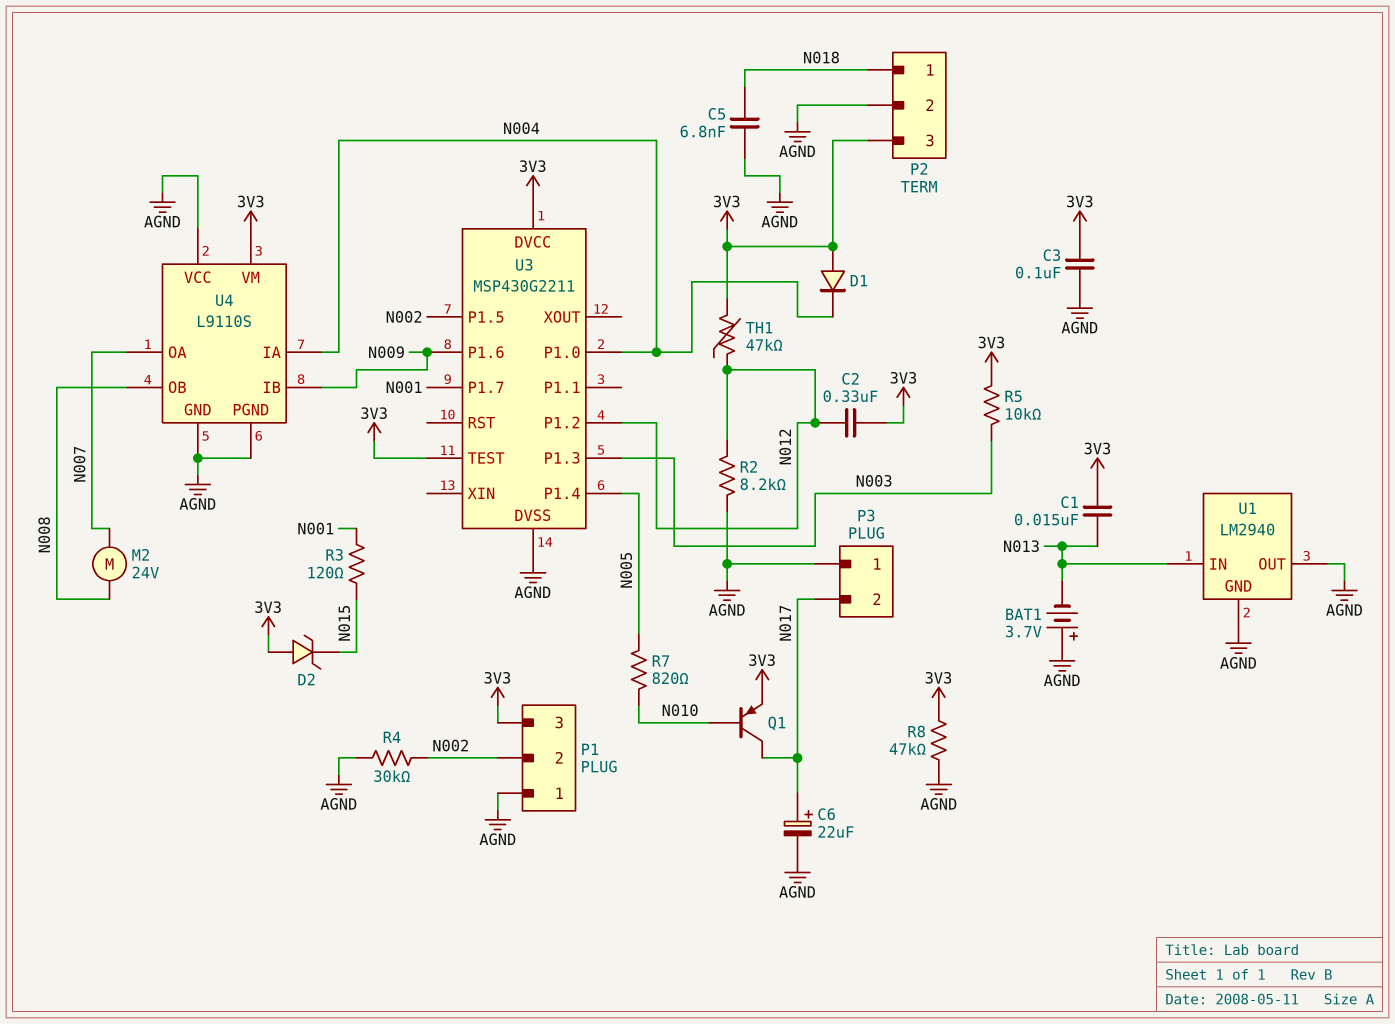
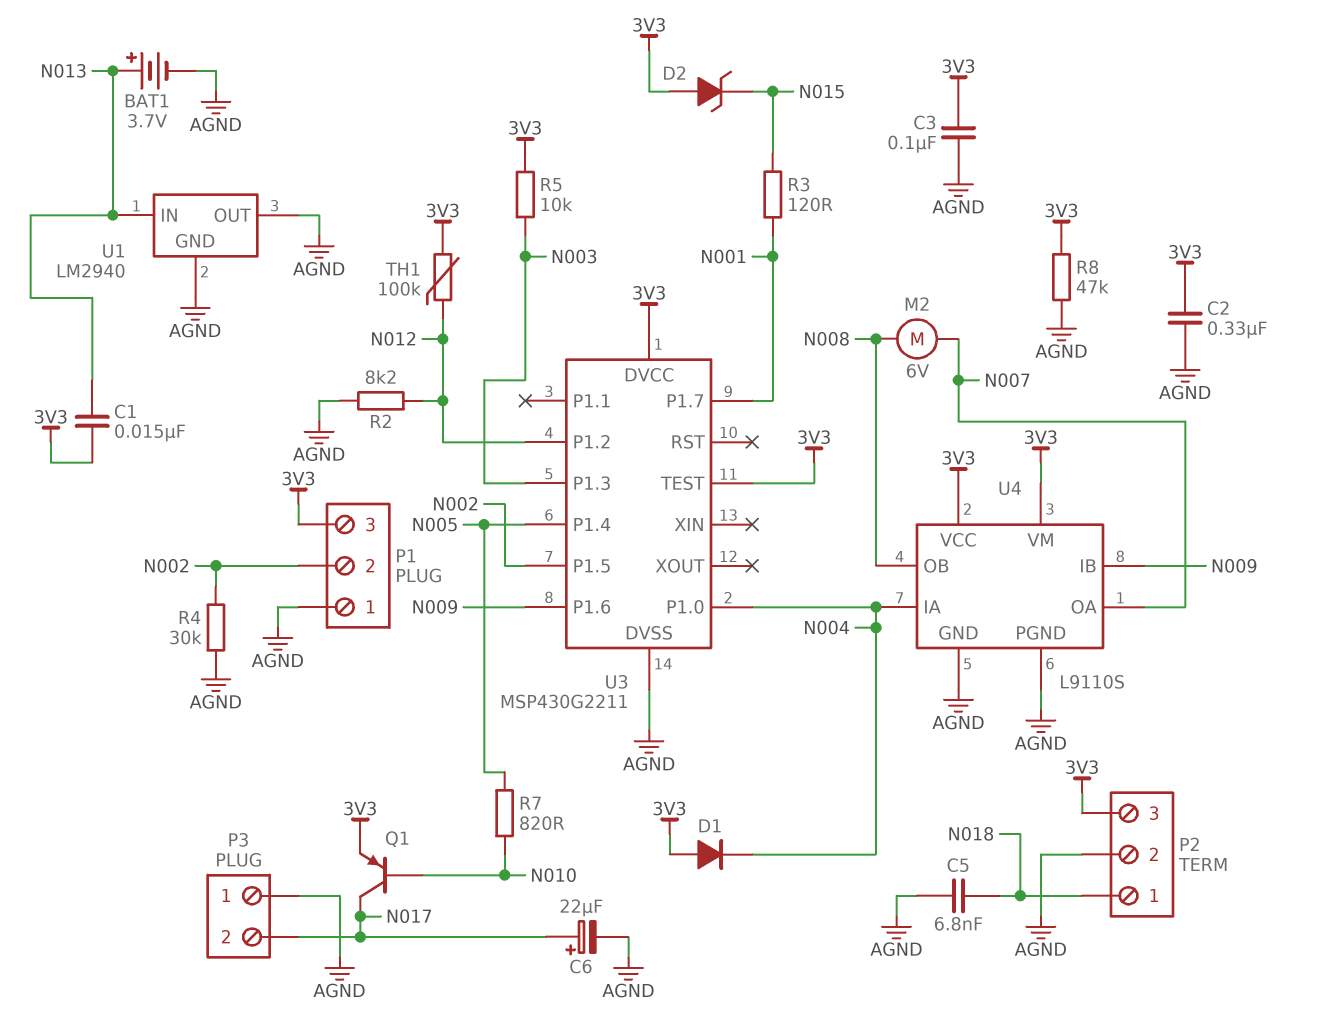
BAT1: 3.7V (plus AGND, minus N013) -> 3.7V (plus N013, minus AGND)
C2: 330nF (3V3, N012) -> 330nF (3V3, AGND)
M2: motor 24V (N007, N008) -> motor 6V (N007, N008)
TH1: 47k (3V3, N012) -> 100k (3V3, N012)
U4 pin VCC: AGND -> 3V3

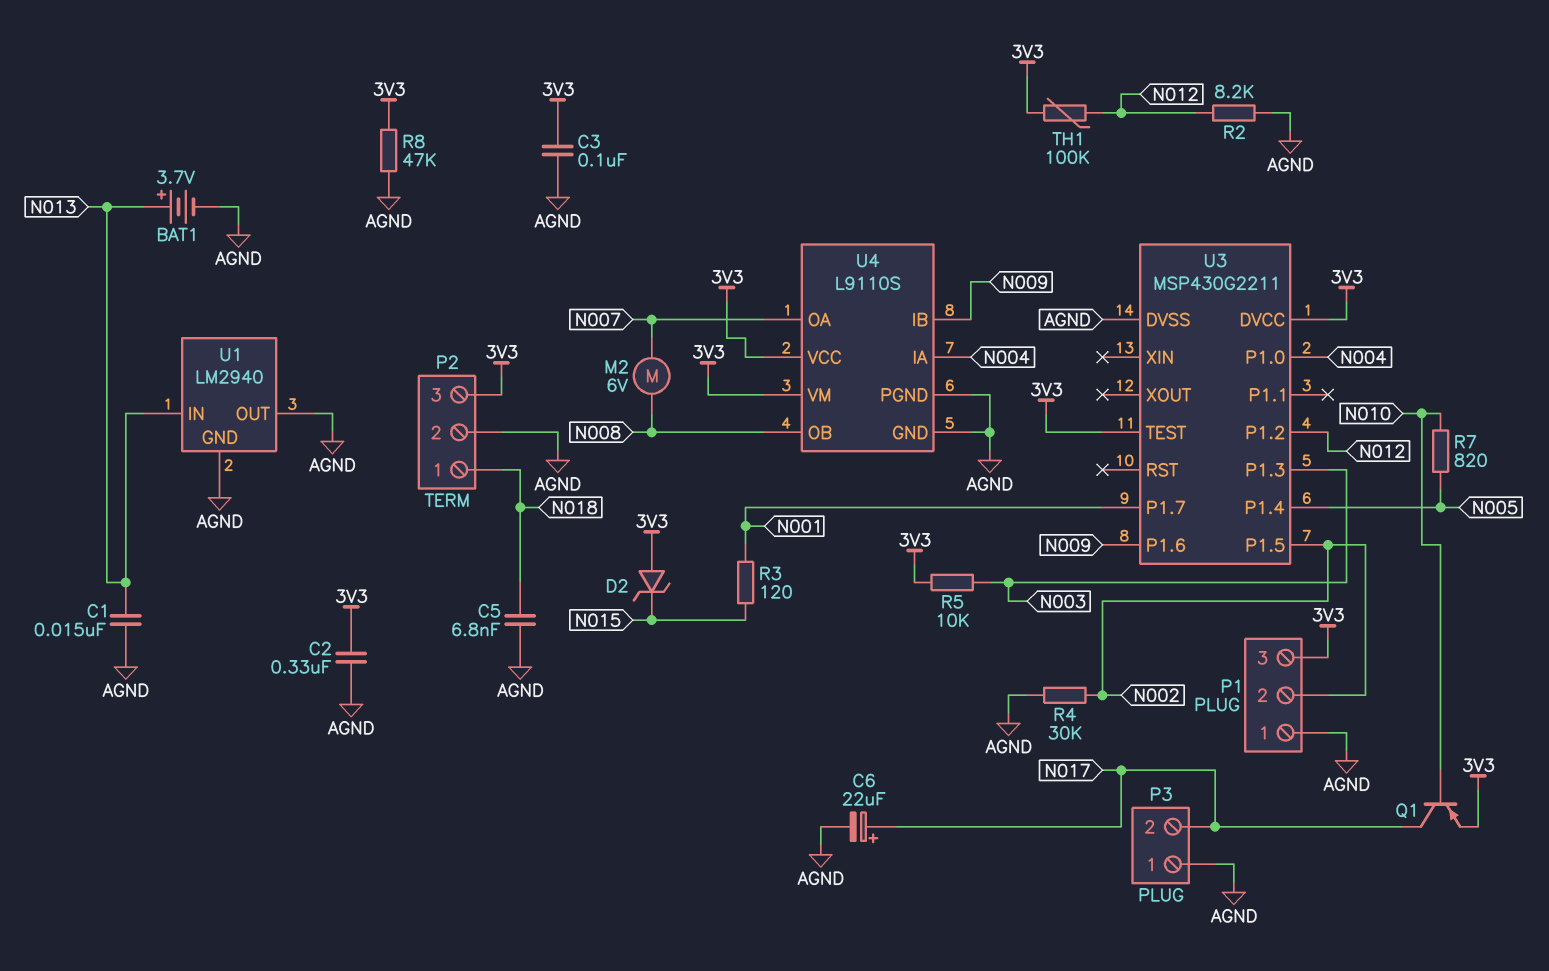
C1: 15nF (3V3, N013) -> 15nF (AGND, N013)
D1: diode (A 3V3, K N004) -> none

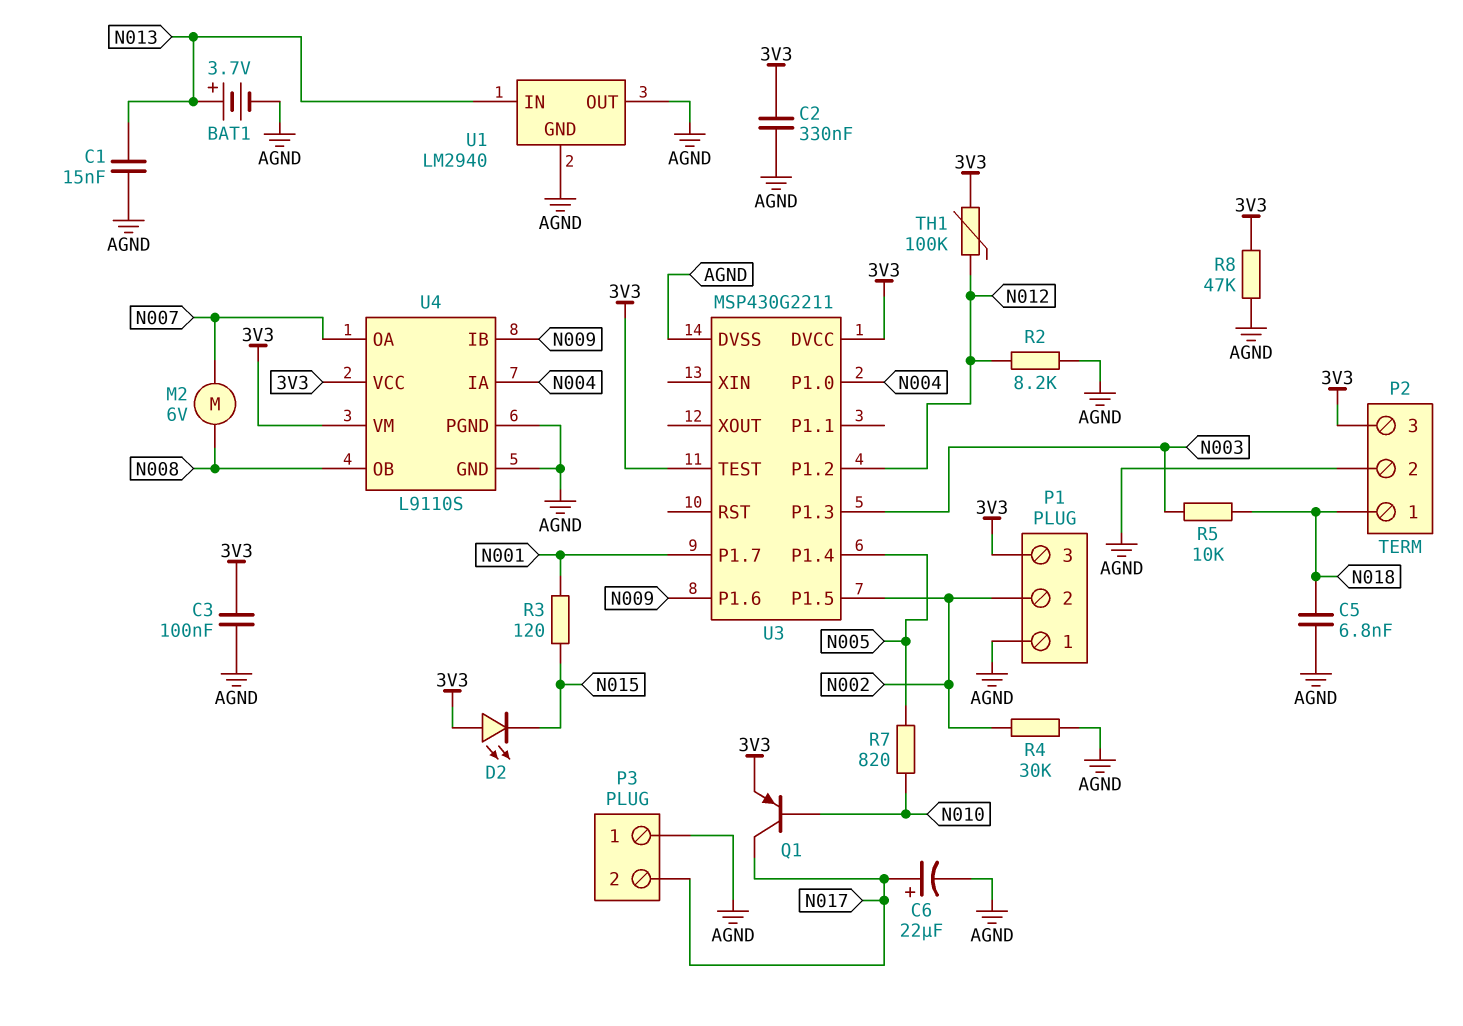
D2: zener (A 3V3, K N015) -> LED (A 3V3, K N015)
R5: 10k (3V3, N003) -> 10k (N003, N018)

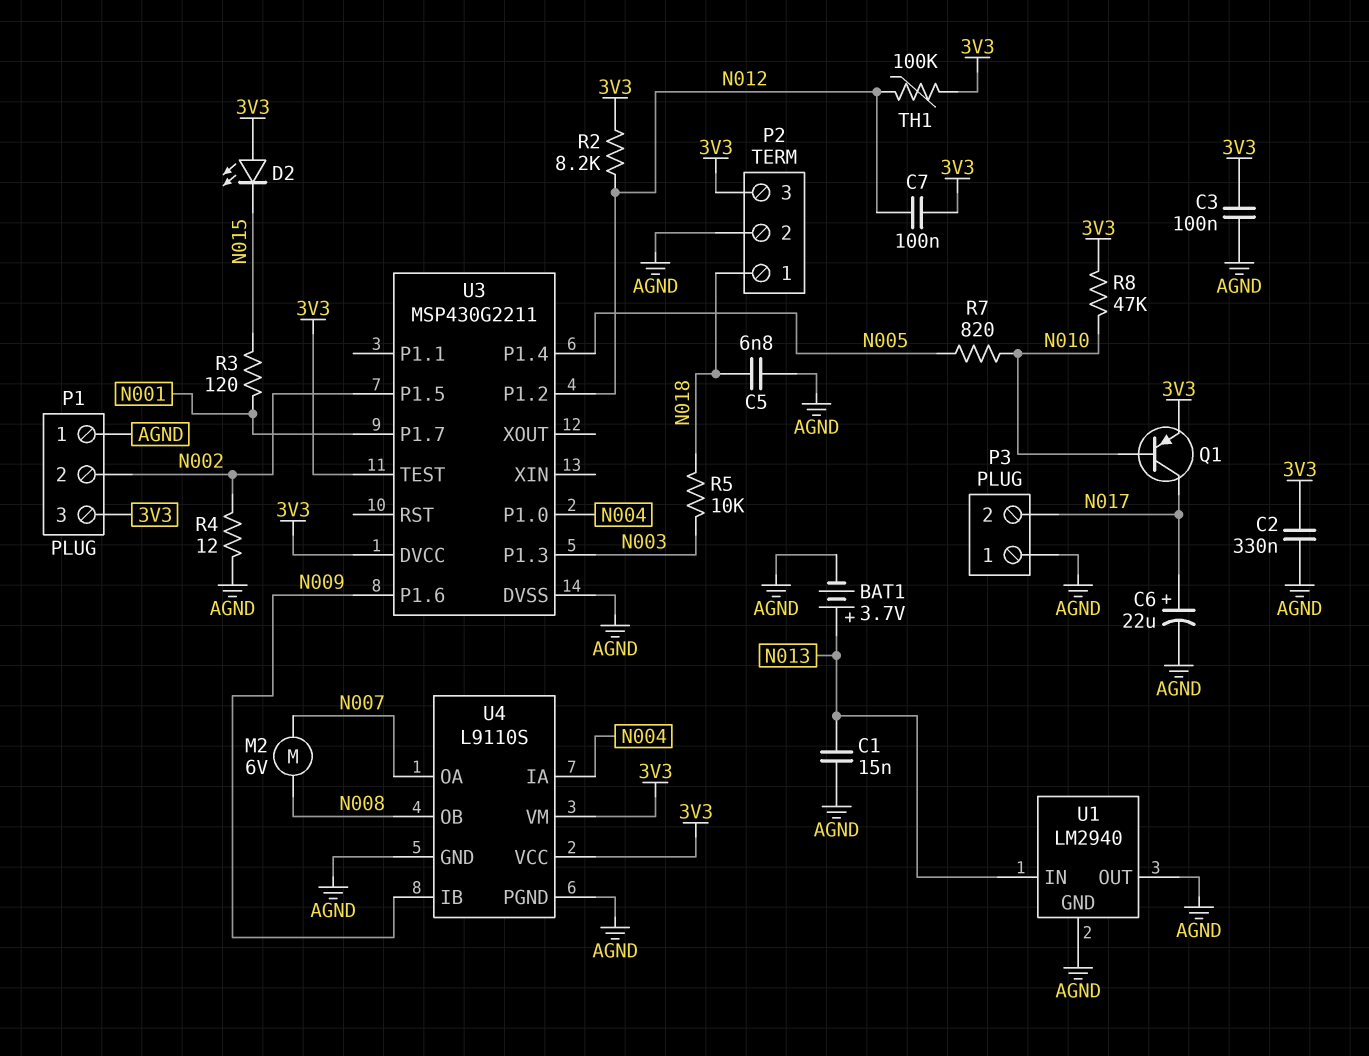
C7: none -> 100nF (3V3, N012)
R2: 8.2k (AGND, N012) -> 8.2k (3V3, N012)
R4: 30k (AGND, N002) -> 12 (AGND, N002)
R8: 47k (3V3, AGND) -> 47k (3V3, N010)

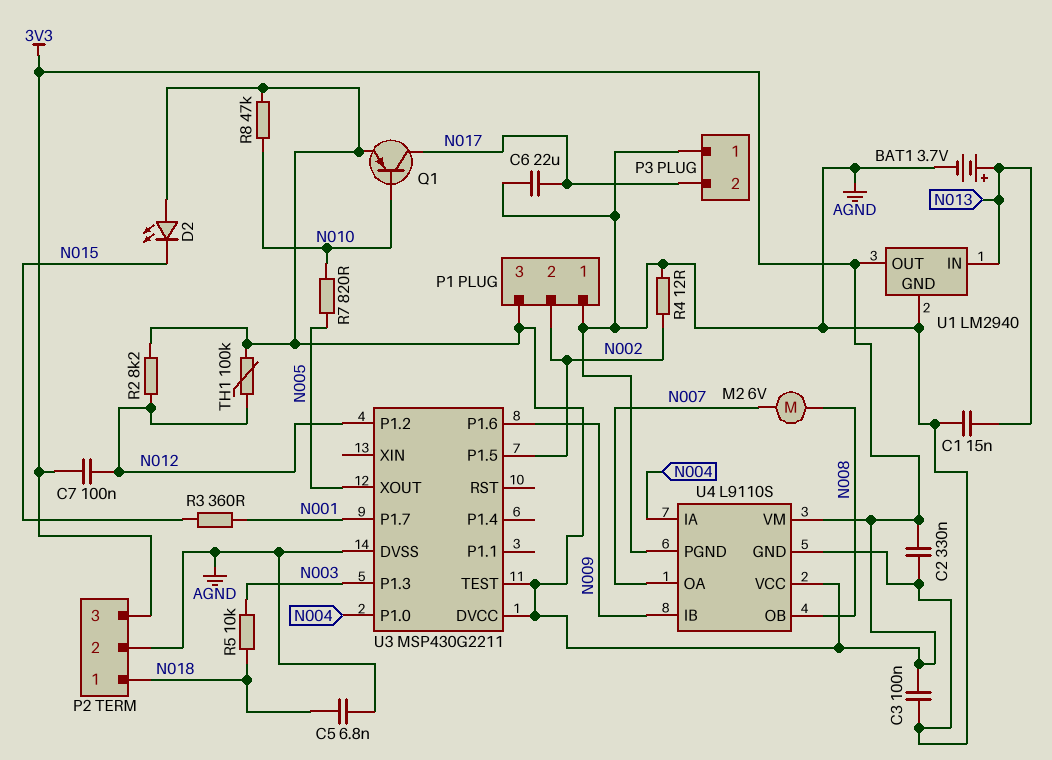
C6: 22uF (plus N017, minus AGND) -> 22uF (AGND, N017)
R3: 120 (N001, N015) -> 360 (N001, N015)
U1 pin OUT: AGND -> 3V3
U3 pin P1.4: N005 -> none
U3 pin XOUT: none -> N005

